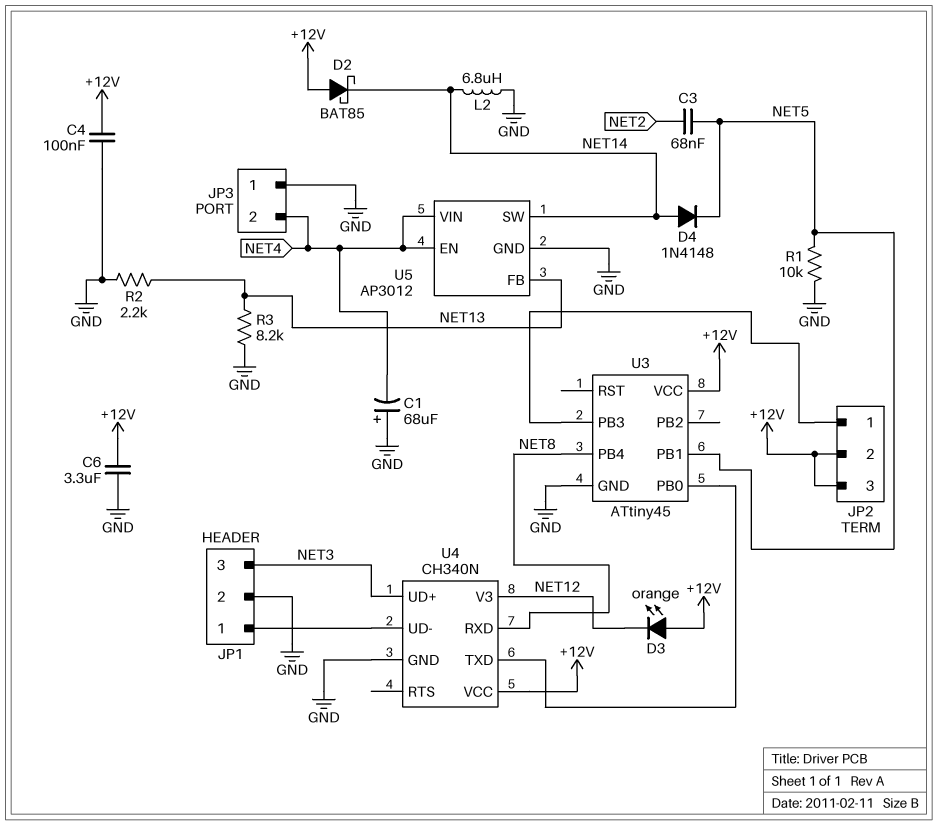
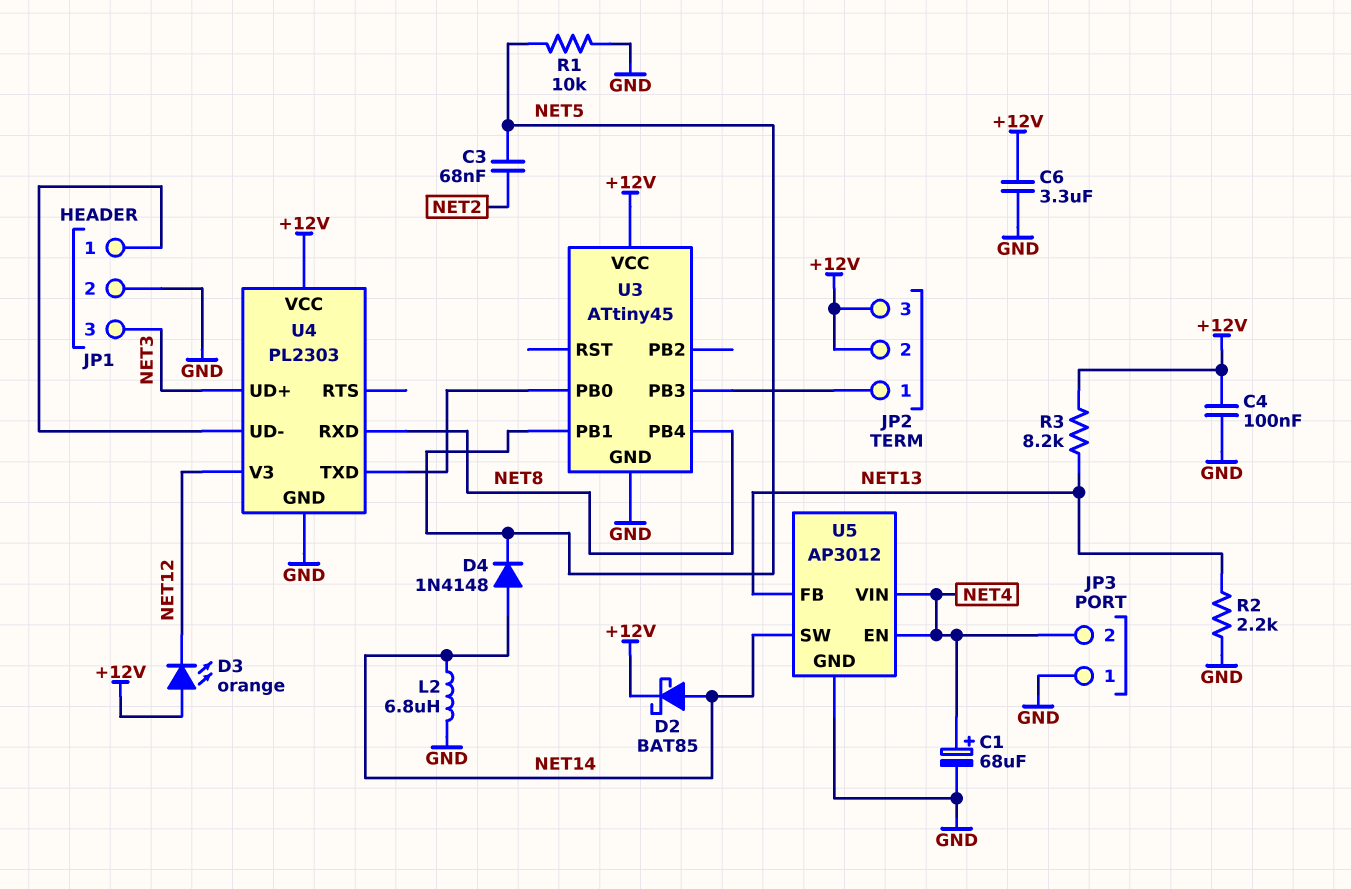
C1: 68uF (plus GND, minus NET4) -> 68uF (plus NET4, minus GND)
D2: schottky BAT85 (A +12V, K NET14) -> schottky BAT85 (A NET14, K +12V)
R3: 8.2k (GND, NET13) -> 8.2k (+12V, NET13)
U4: CH340N -> PL2303

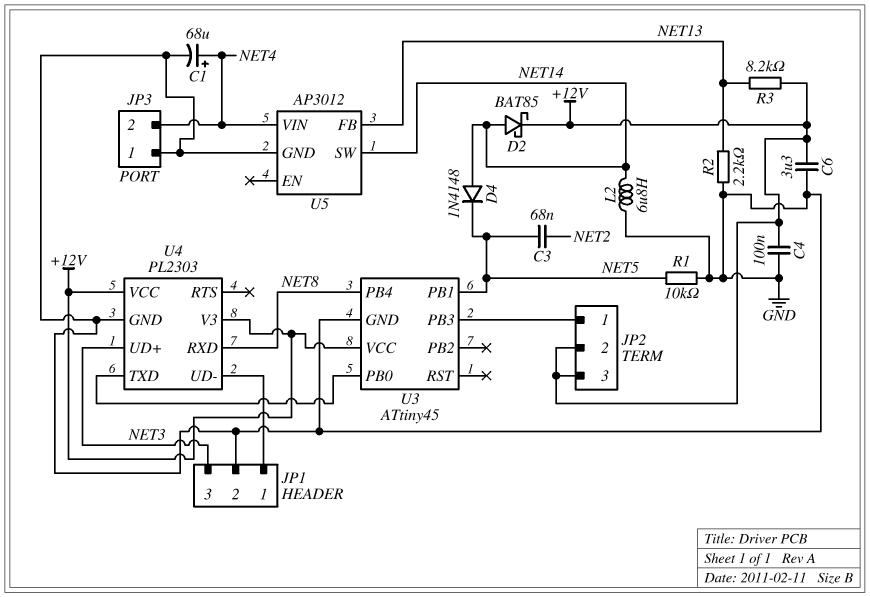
D3: LED orange (A +12V, K NET12) -> none
U4 pin V3: NET12 -> +12V
U5 pin EN: NET4 -> none

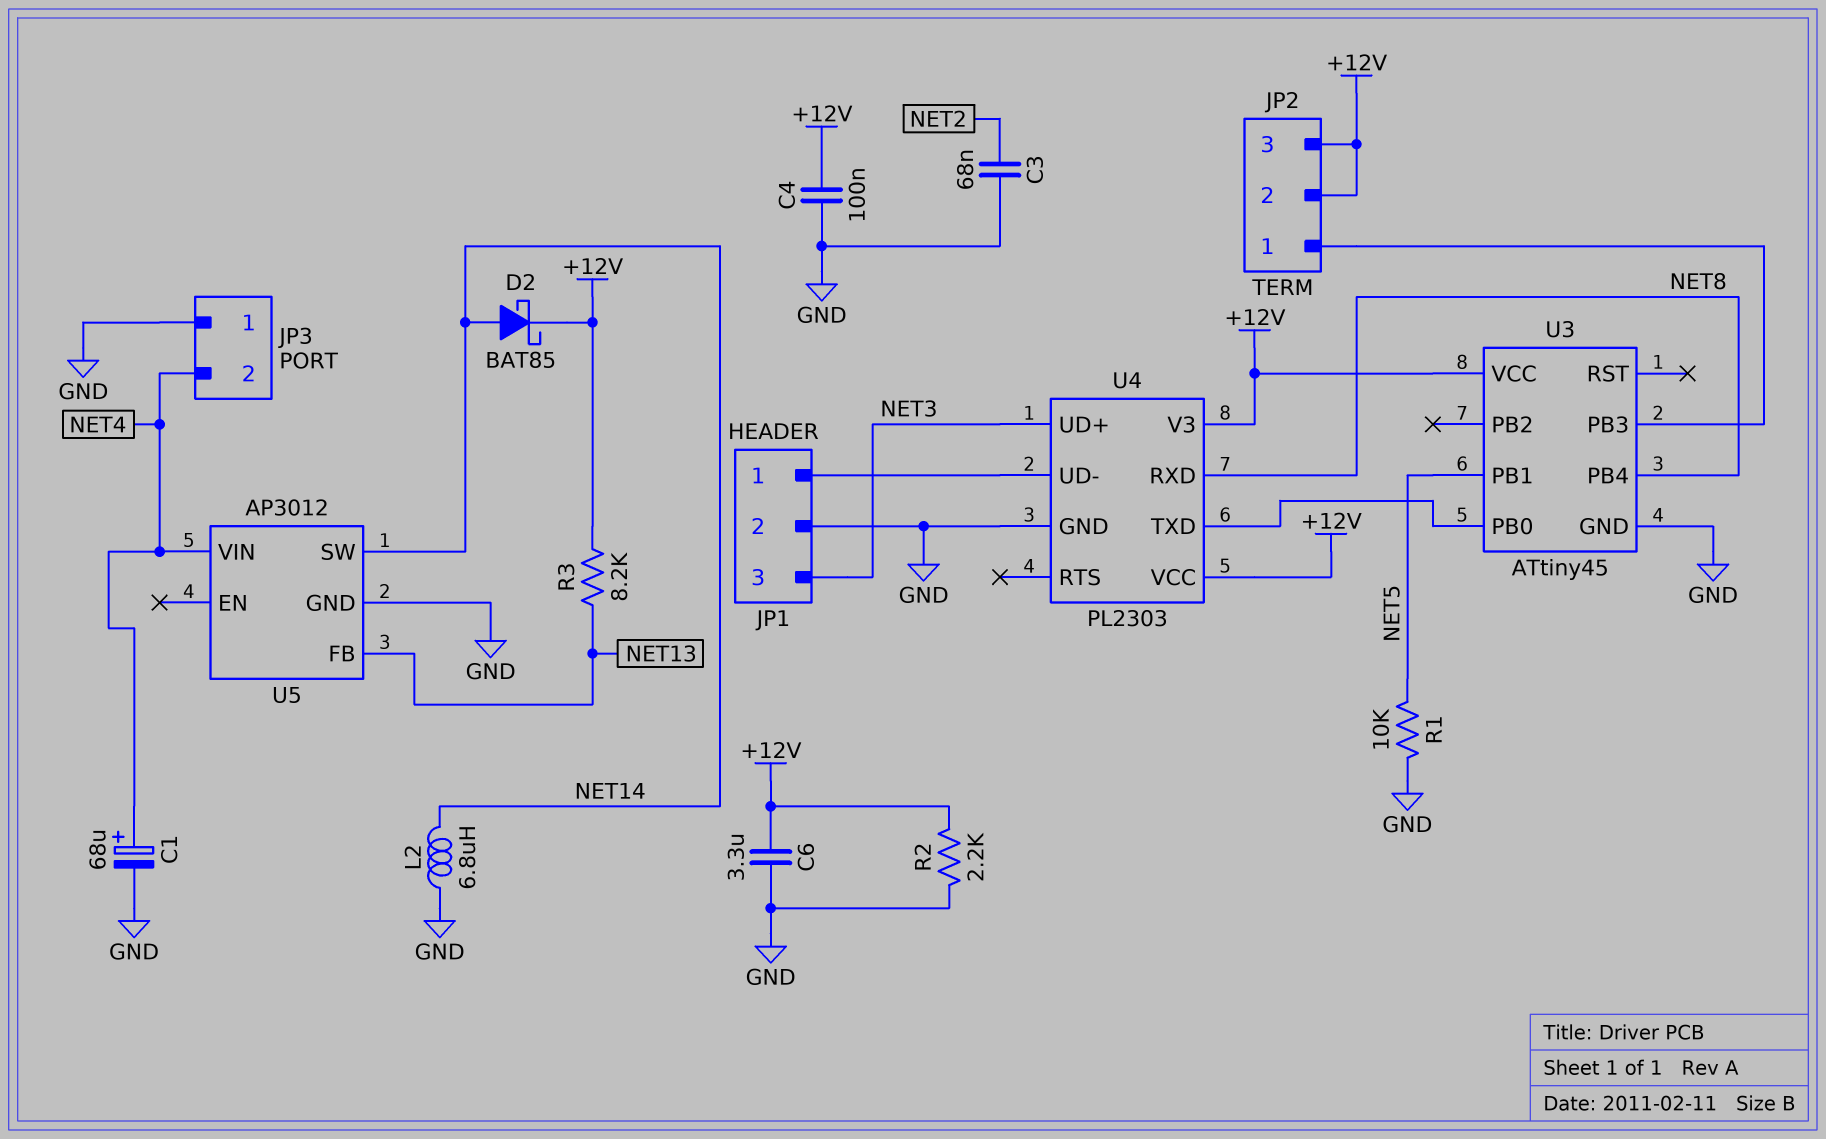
C3: 68nF (NET2, NET5) -> 68nF (GND, NET2)
D4: diode 1N4148 (A NET14, K NET5) -> none
R2: 2.2k (GND, NET13) -> 2.2k (+12V, GND)

